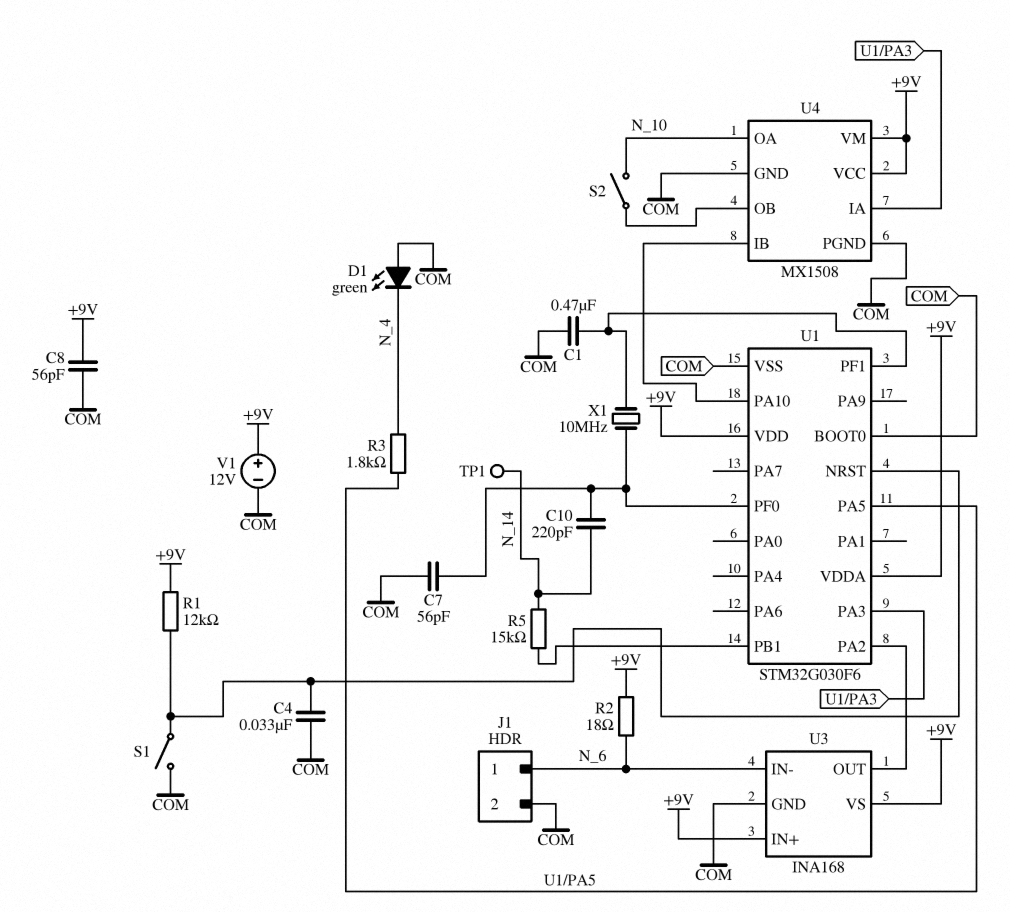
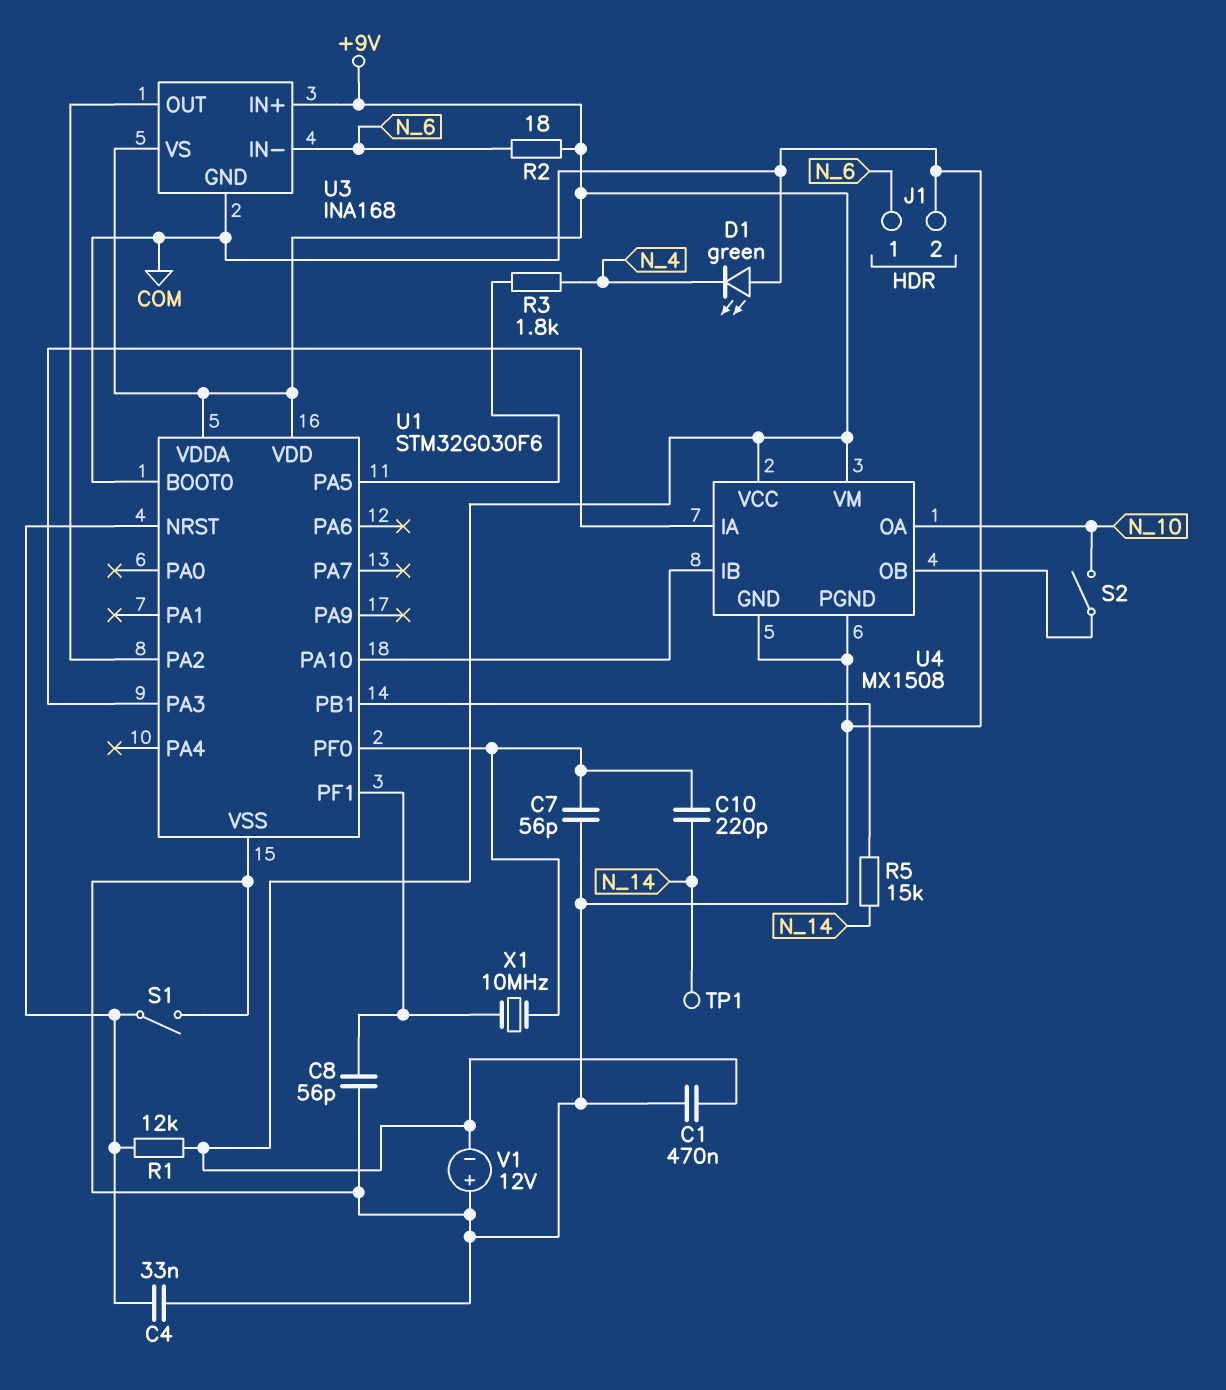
C1: 470nF (COM, U1/PF1) -> 470nF (+9V, COM)
C8: 56pF (+9V, COM) -> 56pF (COM, U1/PF1)
V1: 12V (plus +9V, minus COM) -> 12V (plus COM, minus +9V)

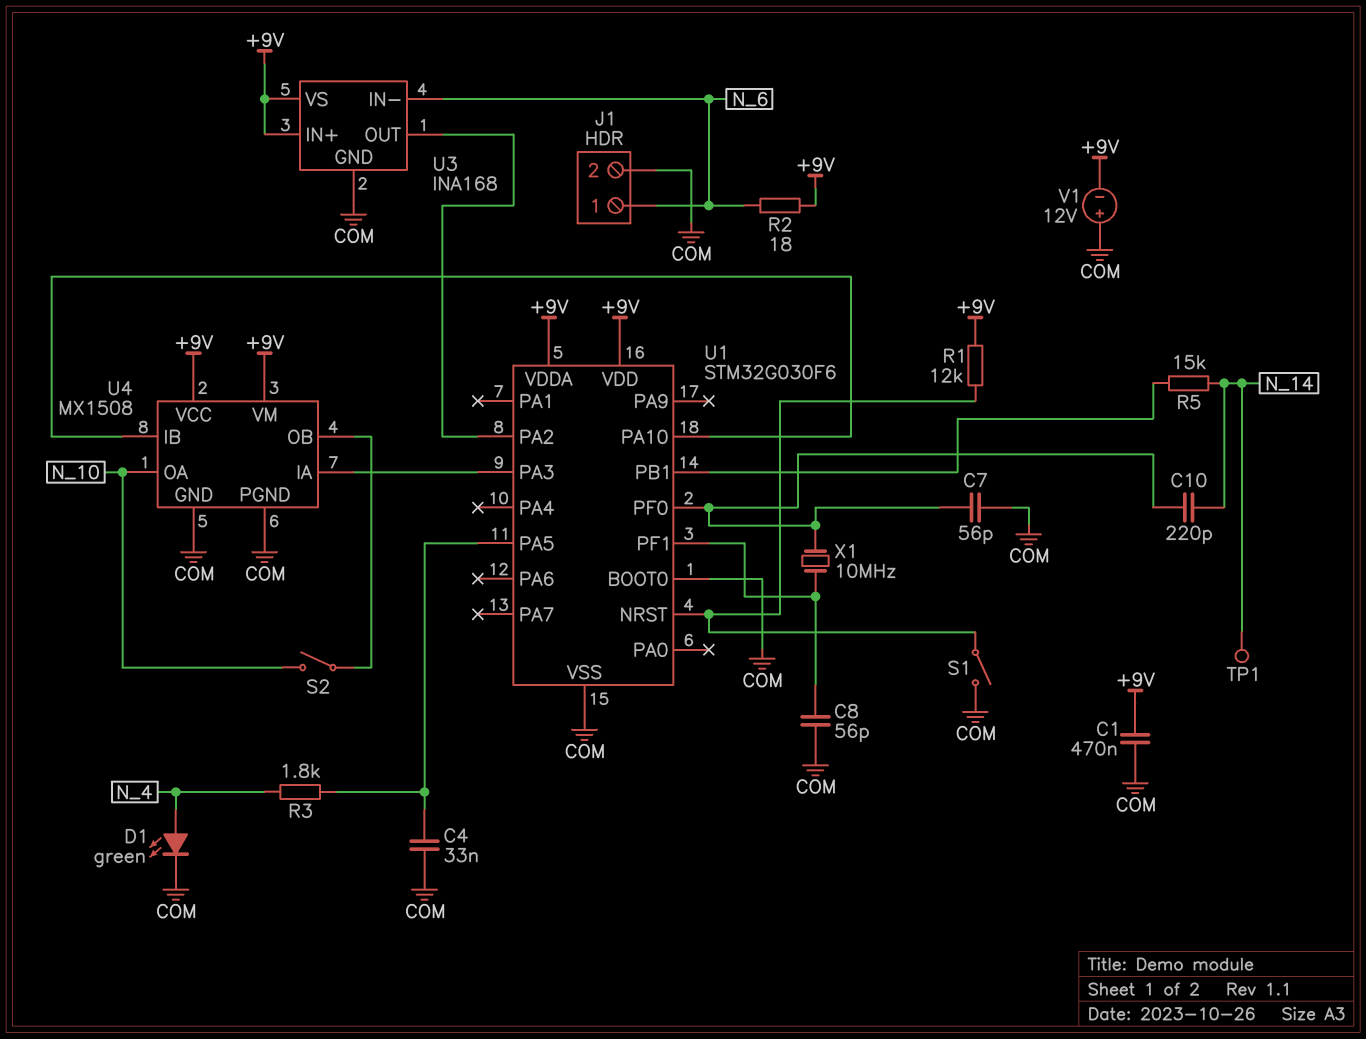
C4: 33nF (COM, U1/NRST) -> 33nF (COM, U1/PA5)
D1: LED green (A COM, K N_4) -> LED green (A N_4, K COM)

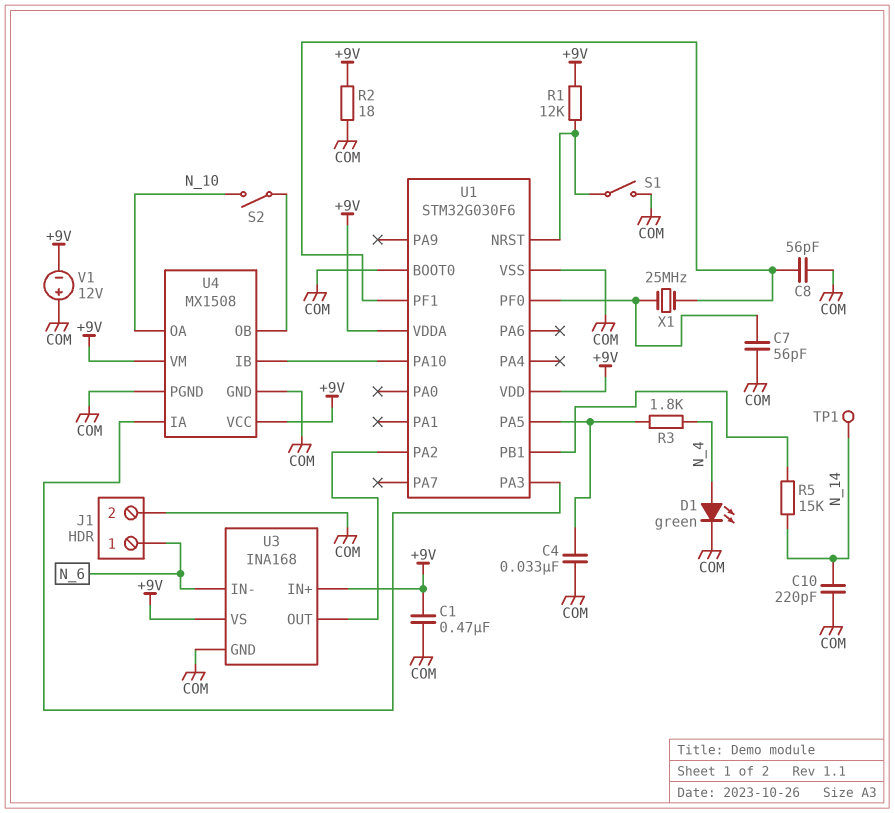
C10: 220pF (N_14, U1/PF0) -> 220pF (COM, N_14)
R2: 18 (+9V, N_6) -> 18 (+9V, COM)
X1: 10MHz (U1/PF0, U1/PF1) -> 25MHz (U1/PF0, U1/PF1)

